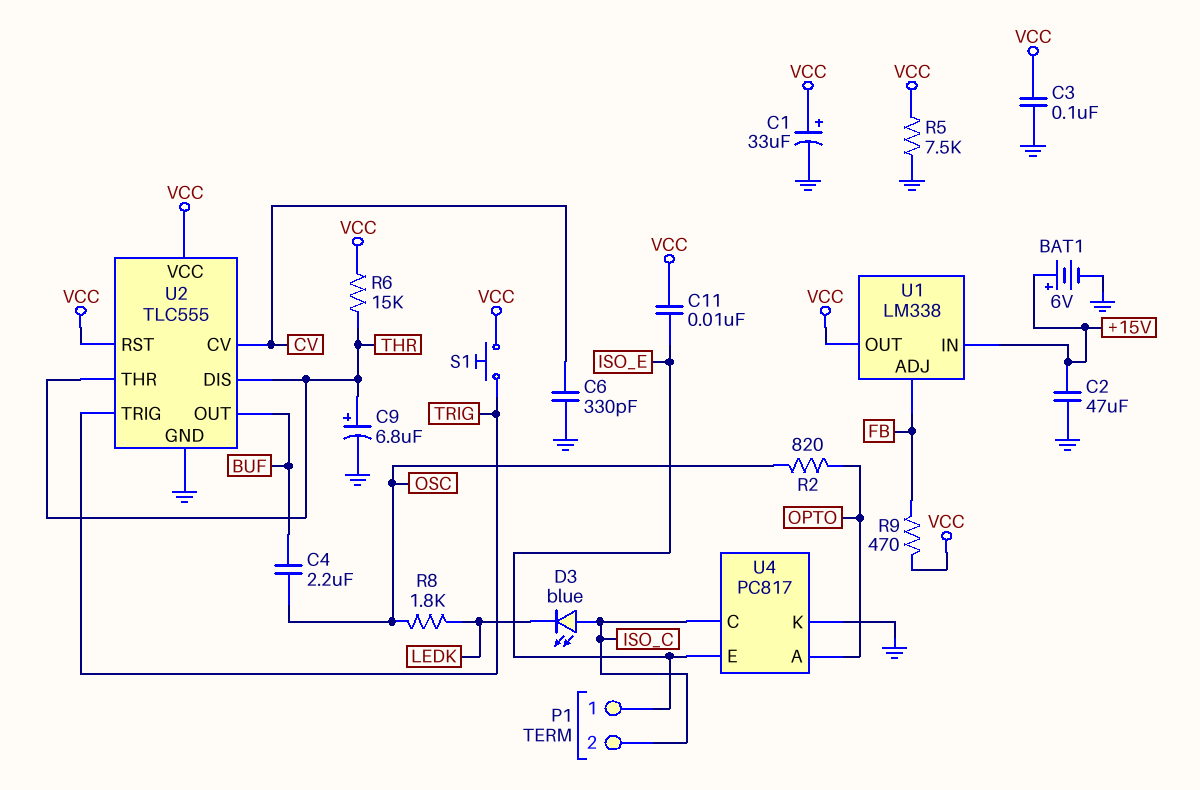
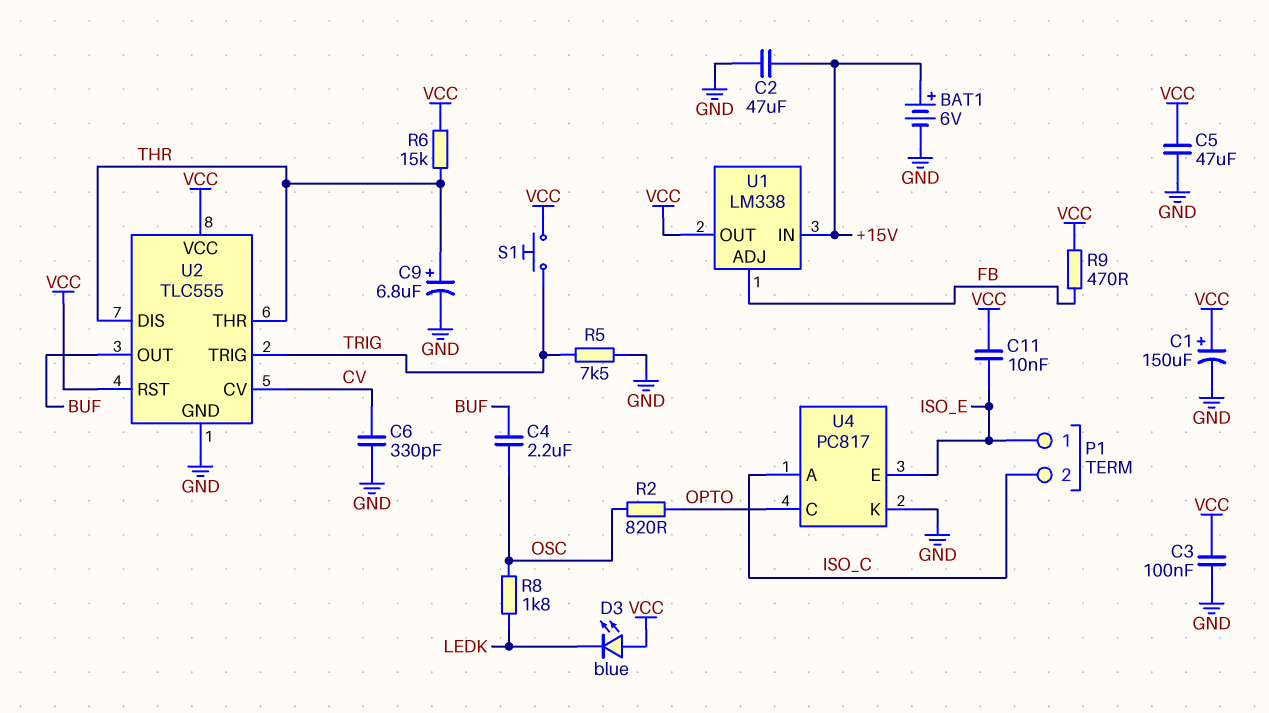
C1: 33uF (plus VCC, minus GND) -> 150uF (plus VCC, minus GND)
C5: none -> 47uF (GND, VCC)
D3: LED blue (A ISO_C, K LEDK) -> LED blue (A VCC, K LEDK)
R5: 7.5k (GND, VCC) -> 7.5k (GND, TRIG)
U4 pin A: OPTO -> ISO_C
U4 pin C: ISO_C -> OPTO

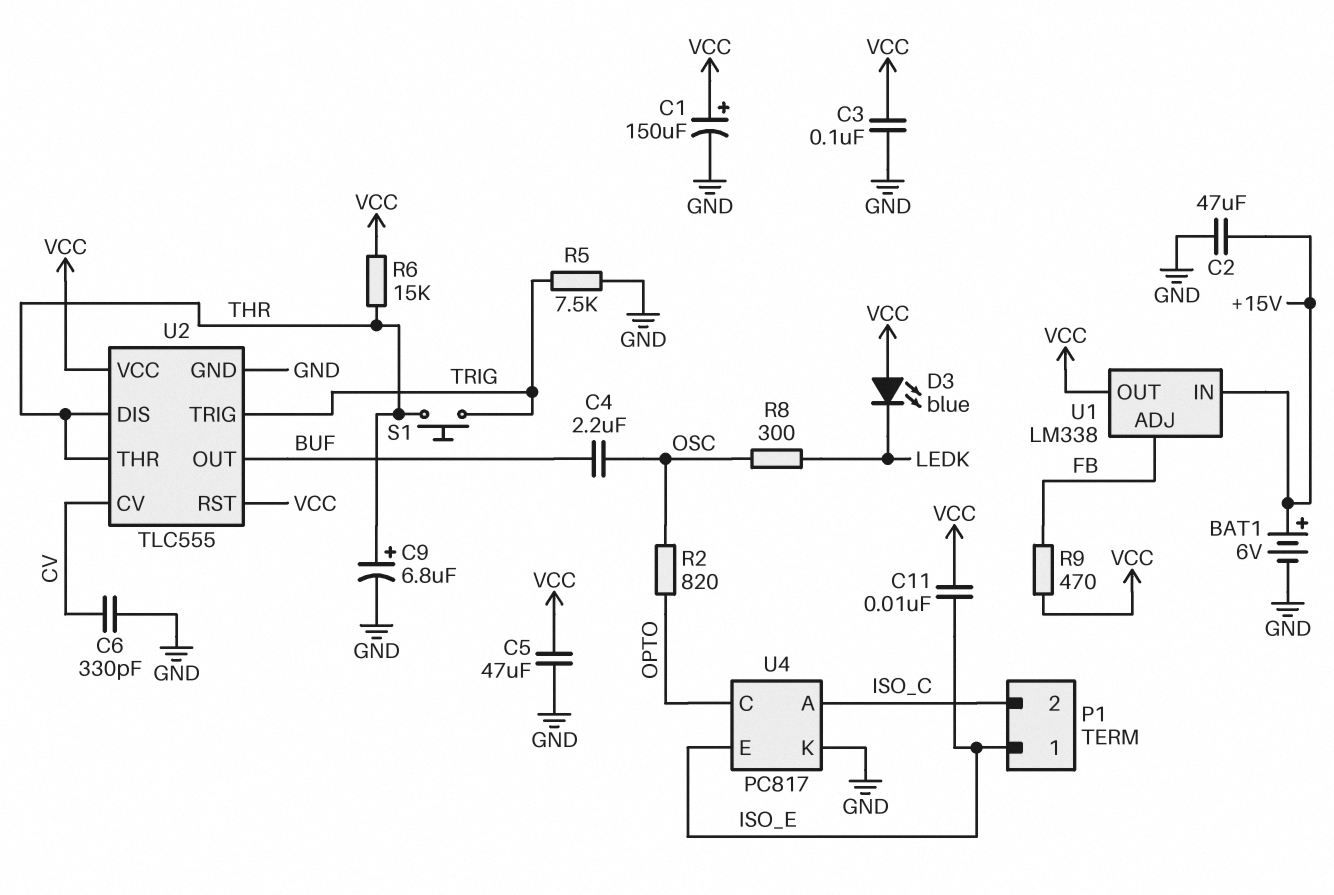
R8: 1.8k (LEDK, OSC) -> 300 (LEDK, OSC)
S1: button (TRIG, VCC) -> button (THR, TRIG)

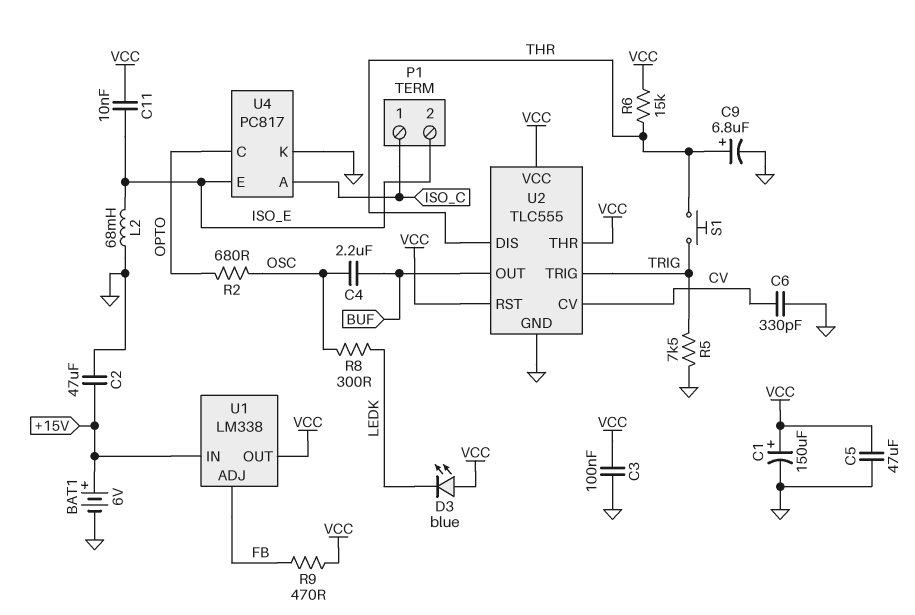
L2: none -> 68mH (GND, ISO_E)
P1 pin 1: ISO_E -> ISO_C
P1 pin 2: ISO_C -> ISO_E
R2: 820 (OPTO, OSC) -> 680 (OPTO, OSC)
U2 pin THR: THR -> VCC

